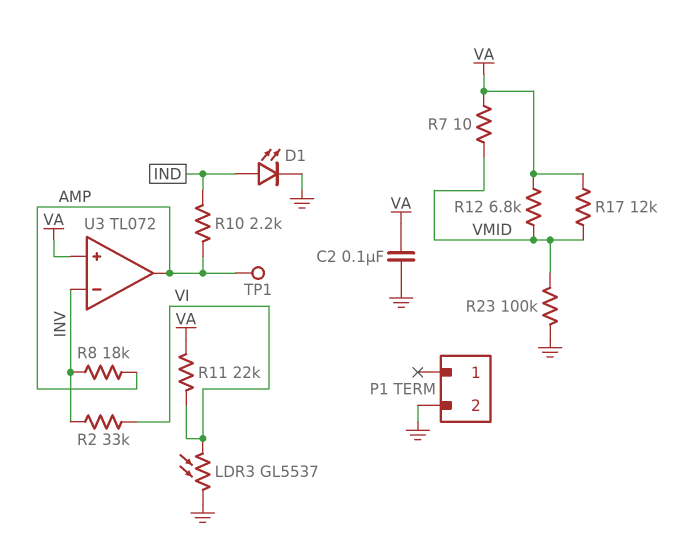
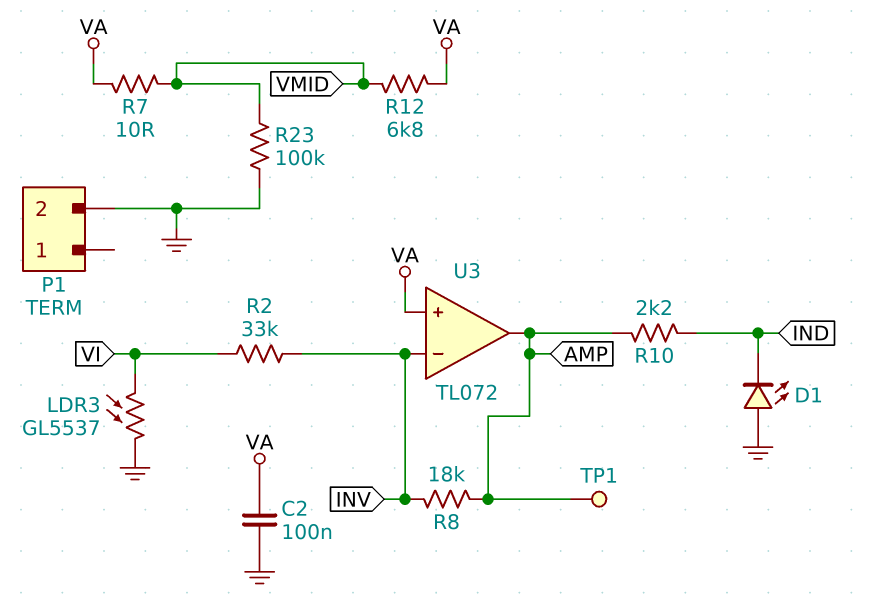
D1: LED (A IND, K GND) -> LED (A GND, K IND)
R11: 22k (VA, VI) -> none
R17: 12k (VA, VMID) -> none

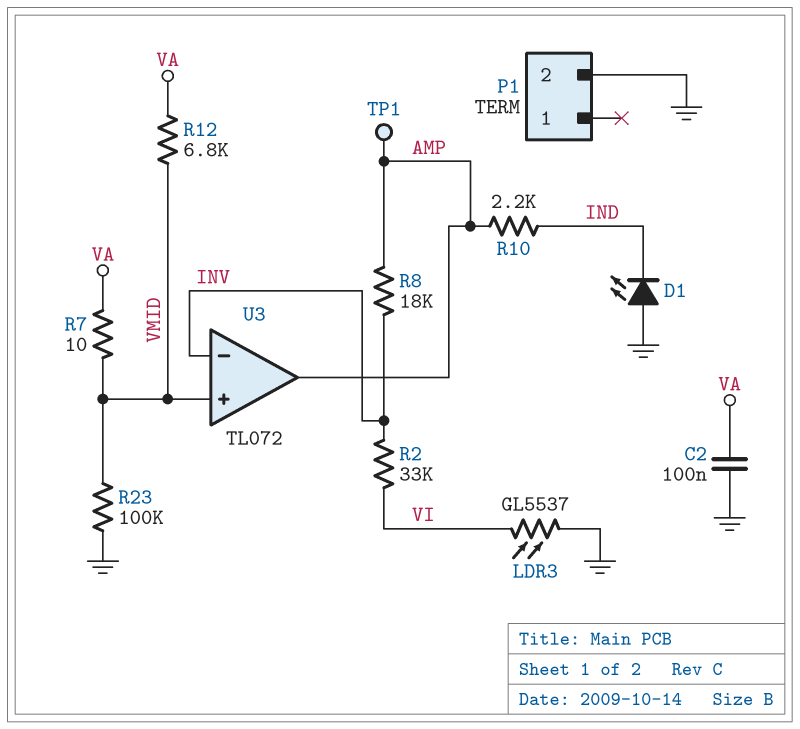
U3 pin in+: VA -> VMID

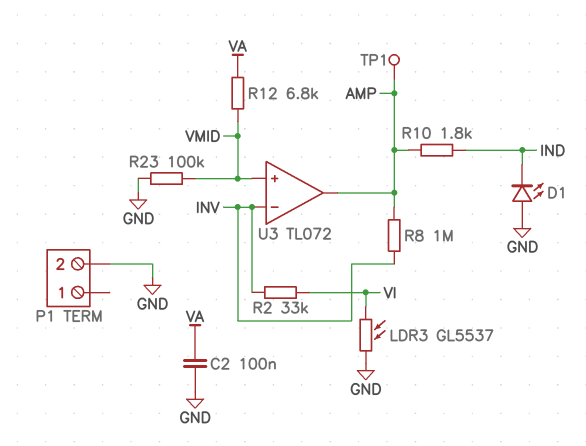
R7: 10 (VA, VMID) -> none
R8: 18k (AMP, INV) -> 1M (AMP, INV)
R10: 2.2k (AMP, IND) -> 1.8k (AMP, IND)

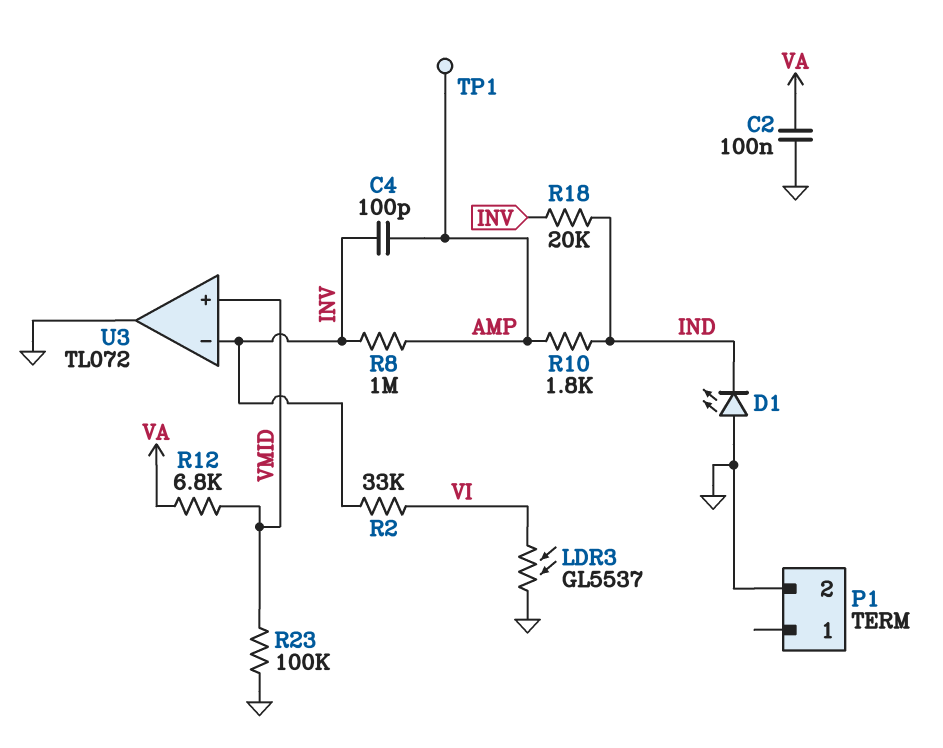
C4: none -> 100pF (AMP, INV)
R18: none -> 20k (IND, INV)
U3 pin out: AMP -> GND

